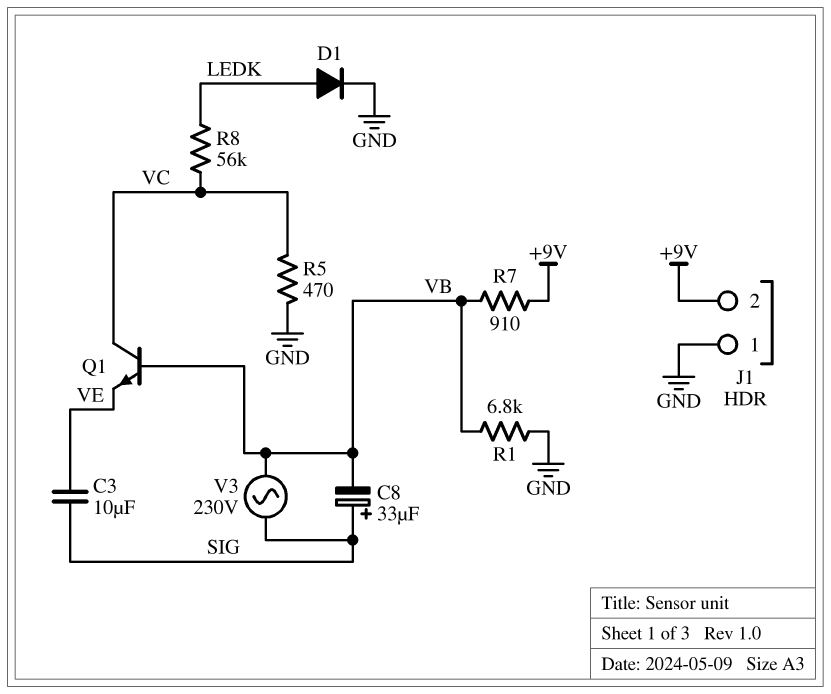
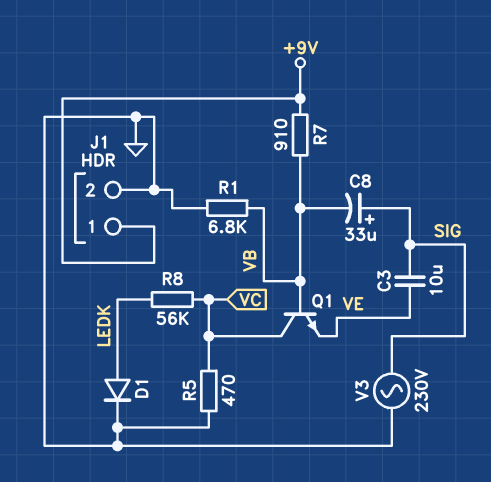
J1 pin 1: GND -> +9V
J1 pin 2: +9V -> GND
V3: AC 230V (SIG, VB) -> AC 230V (GND, SIG)

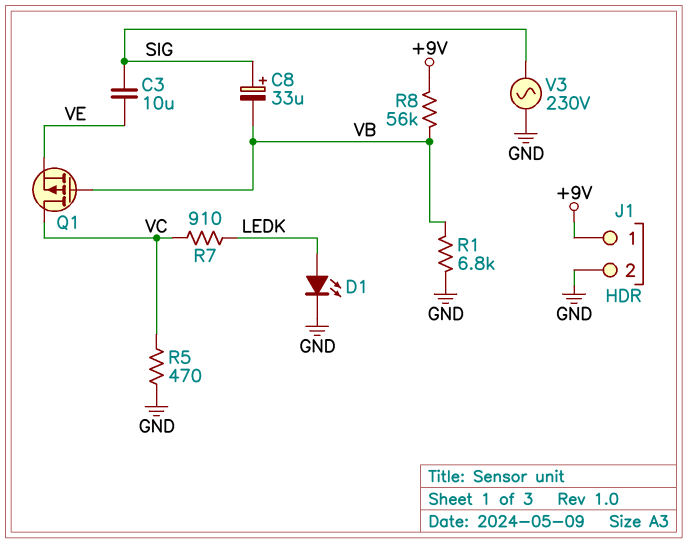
D1: diode (A LEDK, K GND) -> LED (A LEDK, K GND)
Q1: NPN (B VB, C VC, E VE) -> PMOS (G VB, D VC, S VE)
R7: 910 (+9V, VB) -> 910 (LEDK, VC)
R8: 56k (LEDK, VC) -> 56k (+9V, VB)

